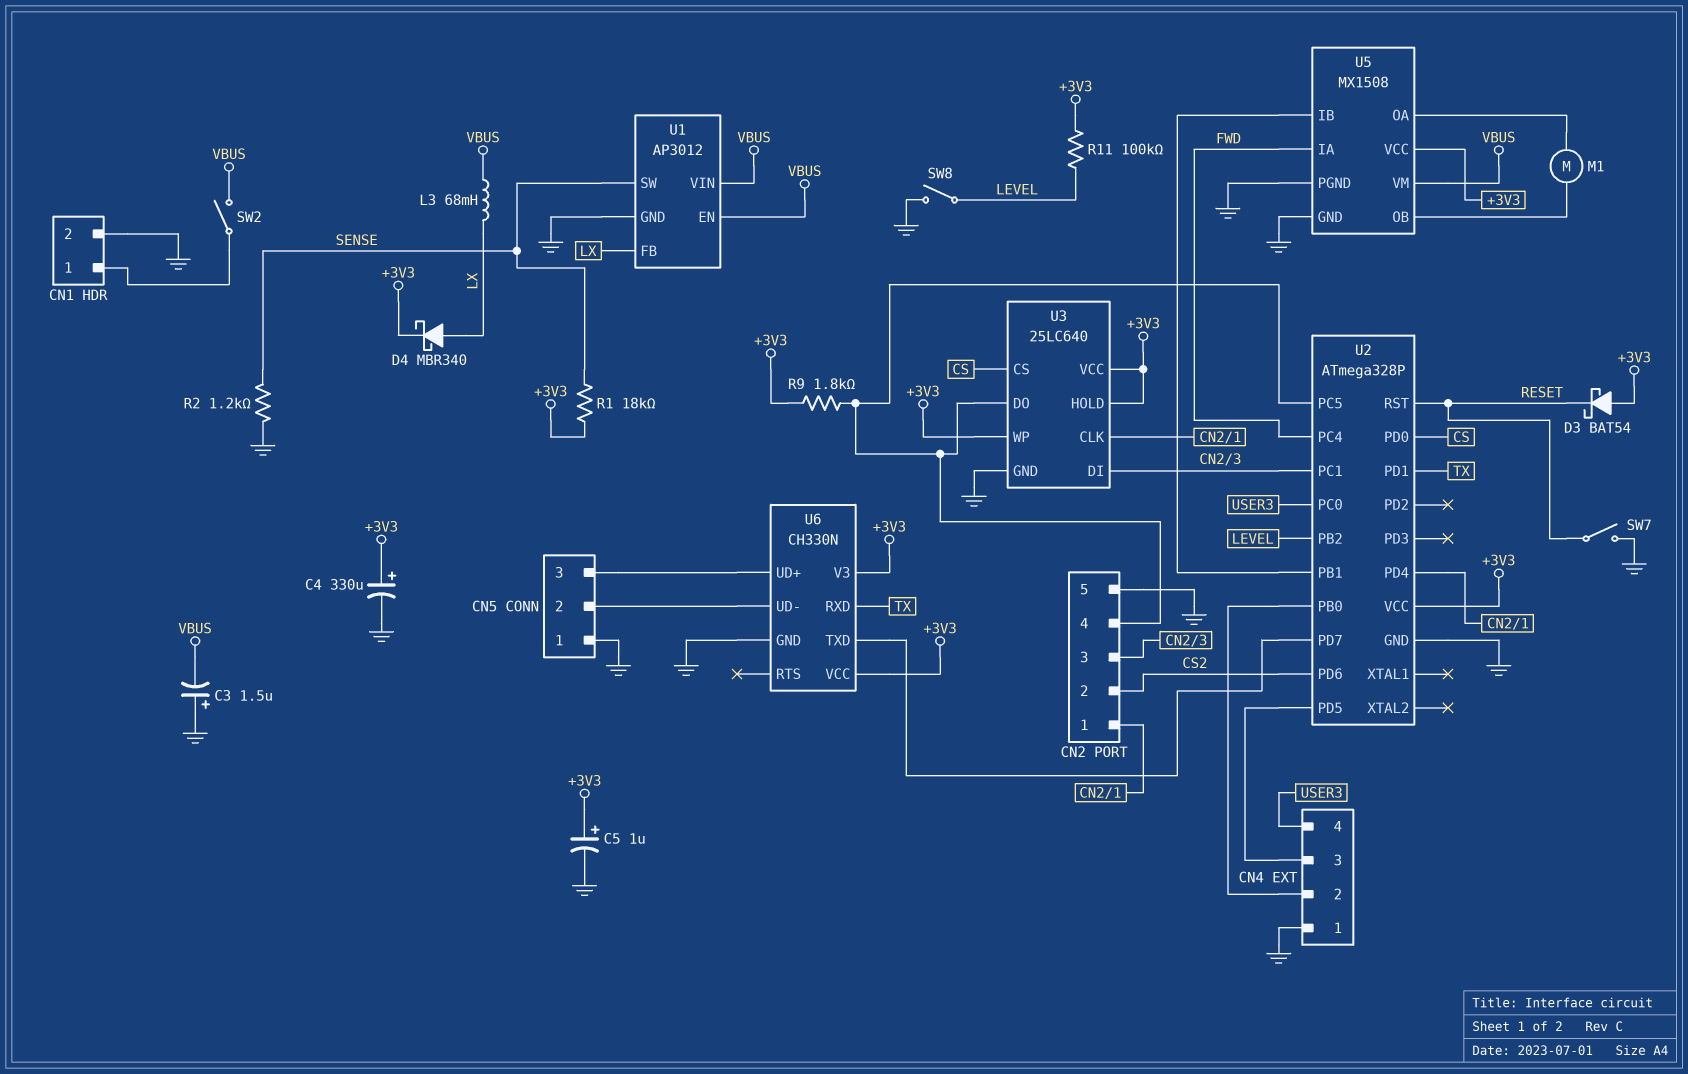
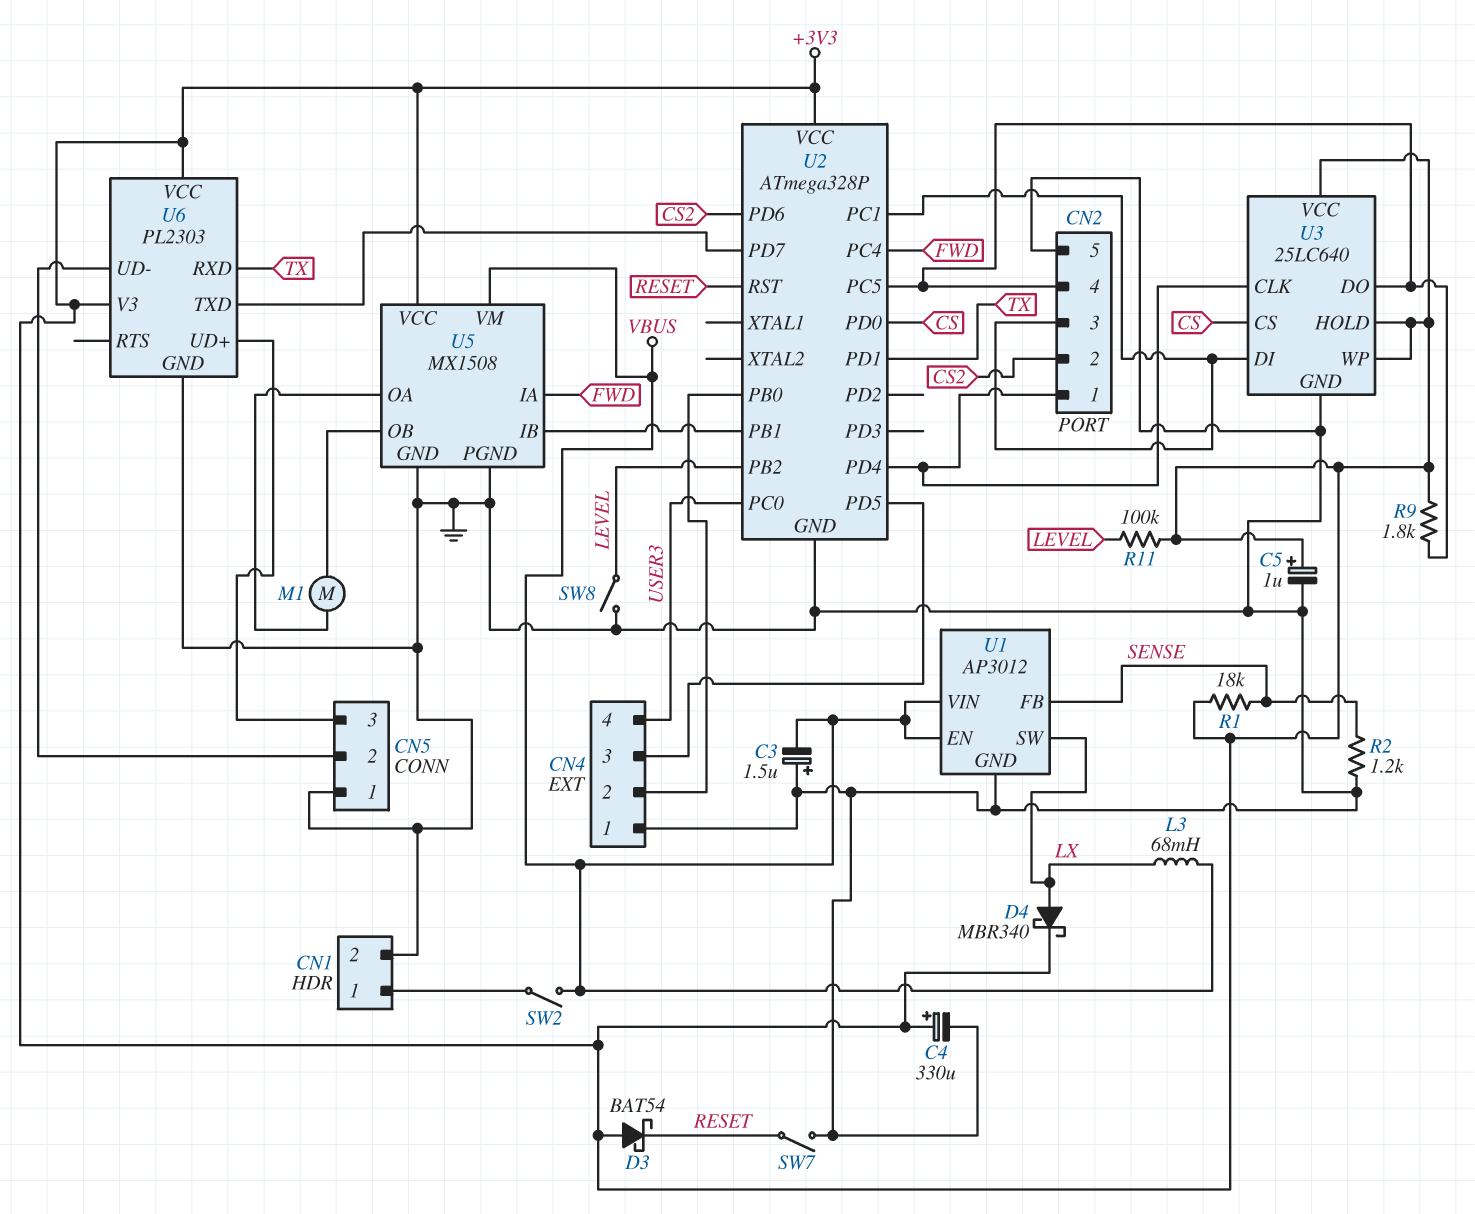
U1 pin FB: LX -> SENSE
U1 pin SW: SENSE -> LX
U6: CH330N -> PL2303

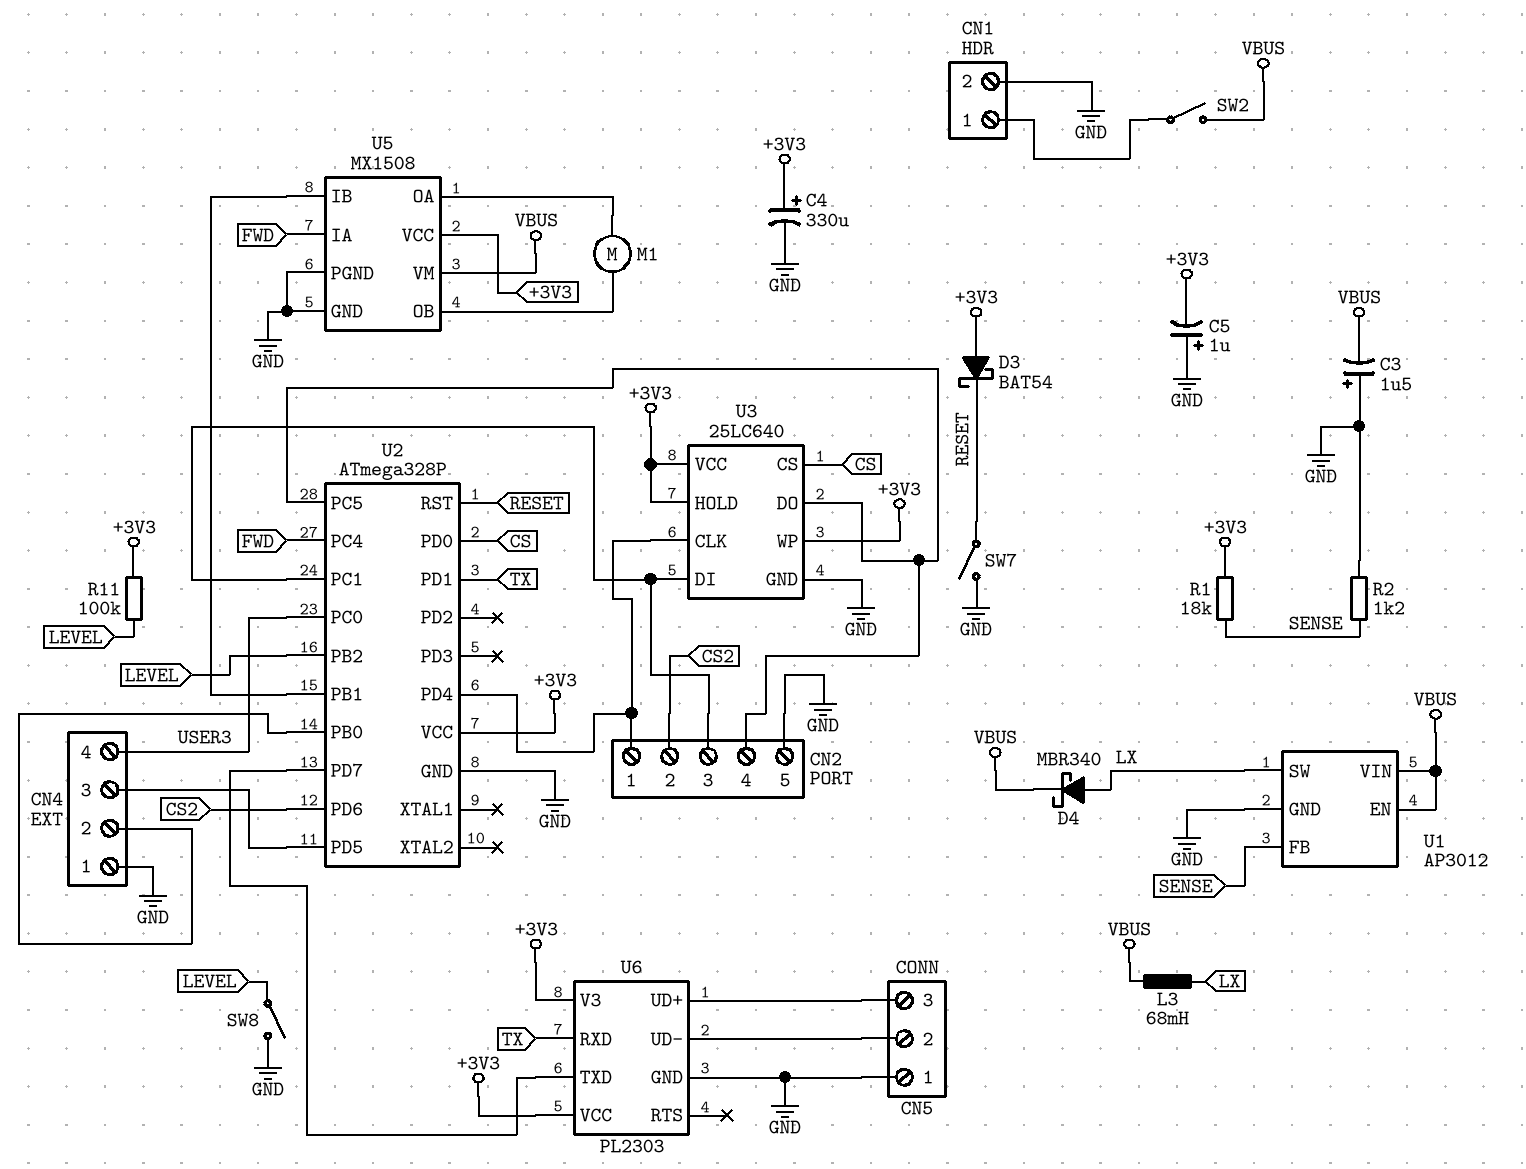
C5: 1uF (plus +3V3, minus GND) -> 1uF (plus GND, minus +3V3)
D4: schottky MBR340 (A LX, K +3V3) -> schottky MBR340 (A LX, K VBUS)
R9: 1.8k (+3V3, CN2/4) -> none

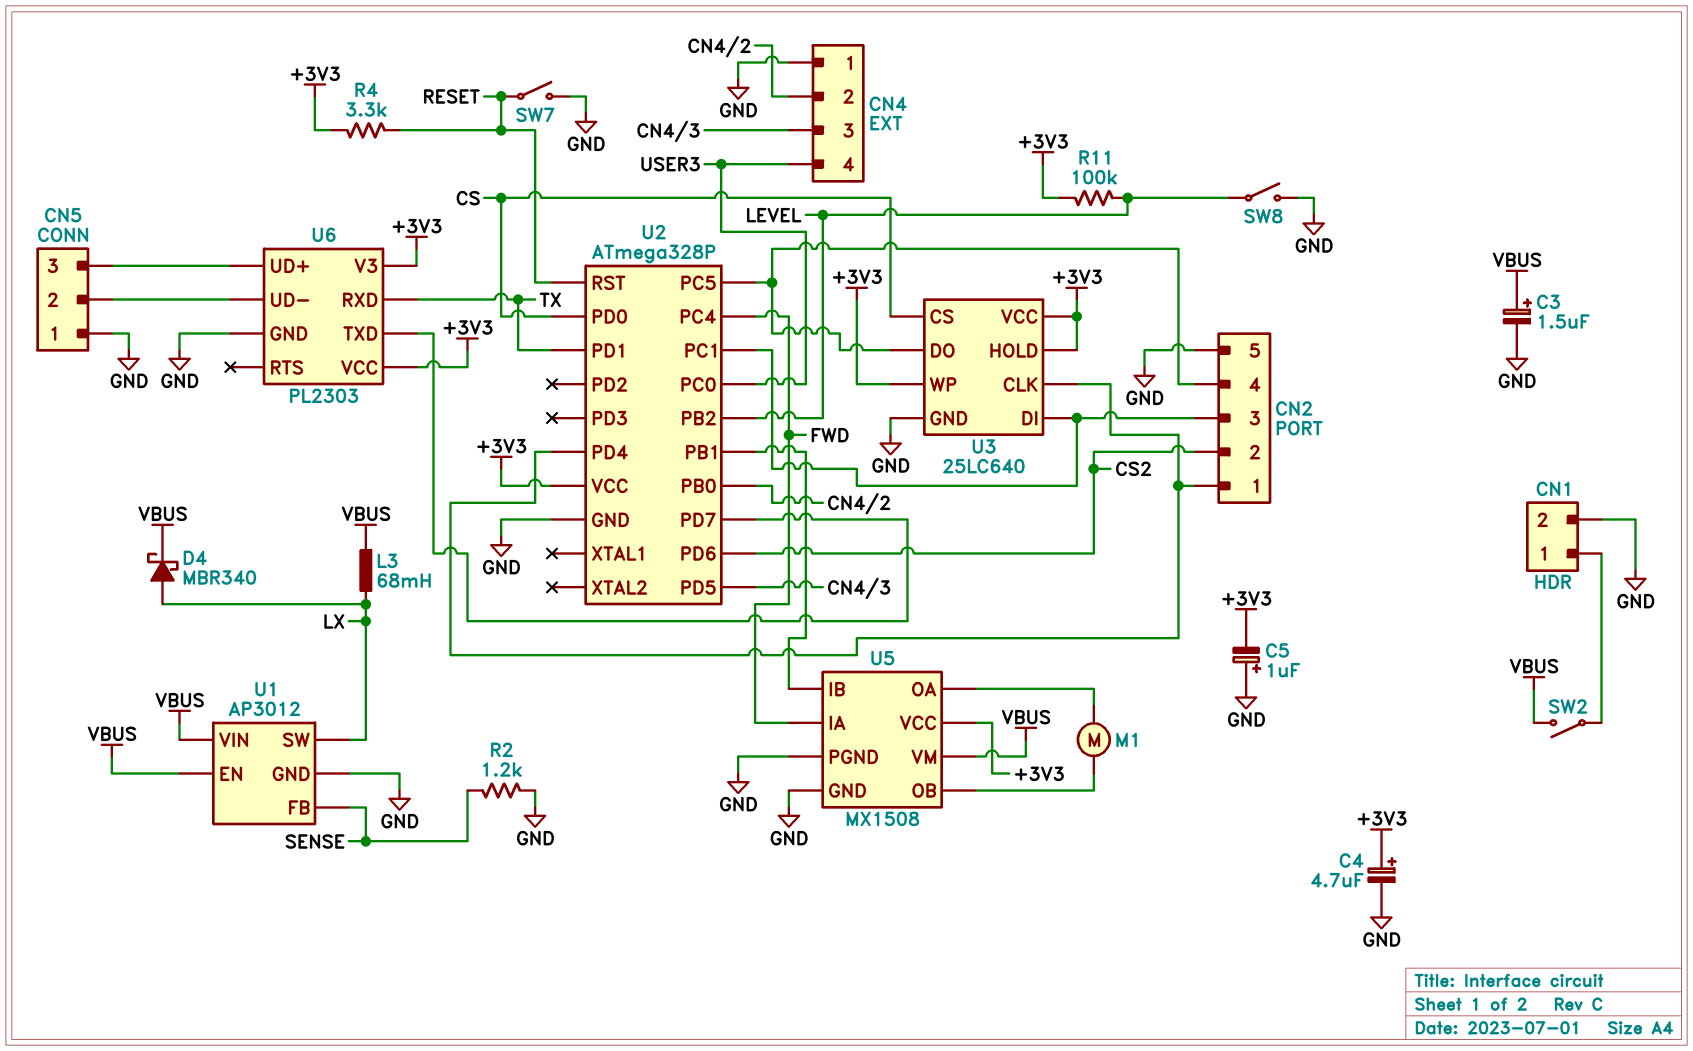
C3: 1.5uF (plus GND, minus VBUS) -> 1.5uF (plus VBUS, minus GND)
C4: 330uF (plus +3V3, minus GND) -> 4.7uF (plus +3V3, minus GND)
D3: schottky BAT54 (A +3V3, K RESET) -> none
R1: 18k (+3V3, SENSE) -> none
R4: none -> 3.3k (+3V3, RESET)

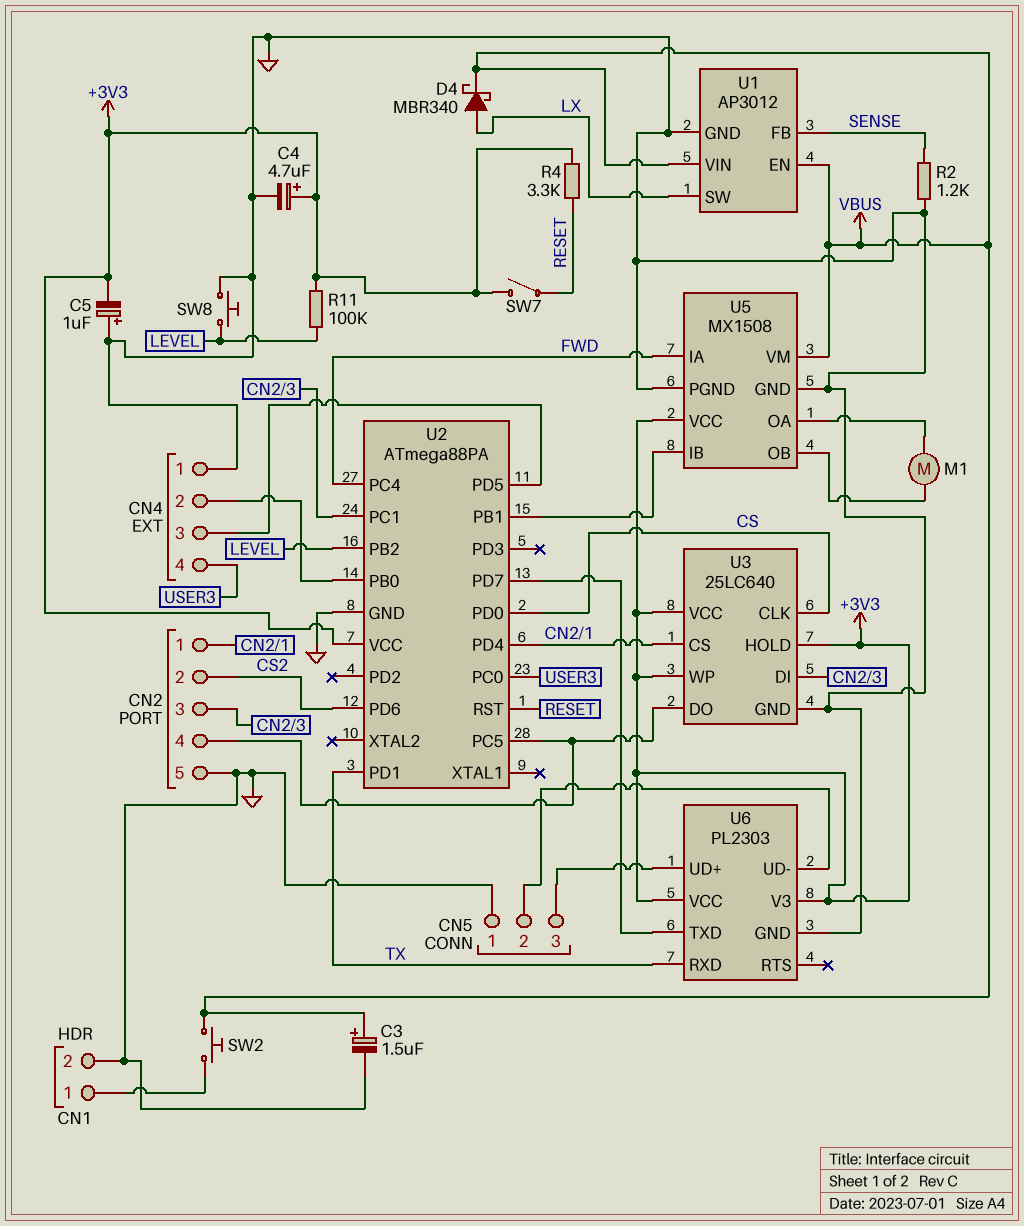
L3: 68mH (LX, VBUS) -> none
SW2: switch (CN1/1, VBUS) -> button (CN1/1, VBUS)
SW7: switch (GND, RESET) -> switch (+3V3, RESET)
SW8: switch (GND, LEVEL) -> button (GND, LEVEL)
U2: ATmega328P -> ATmega88PA
U3 pin CLK: CN2/1 -> CS
U3 pin CS: CS -> CN2/1

